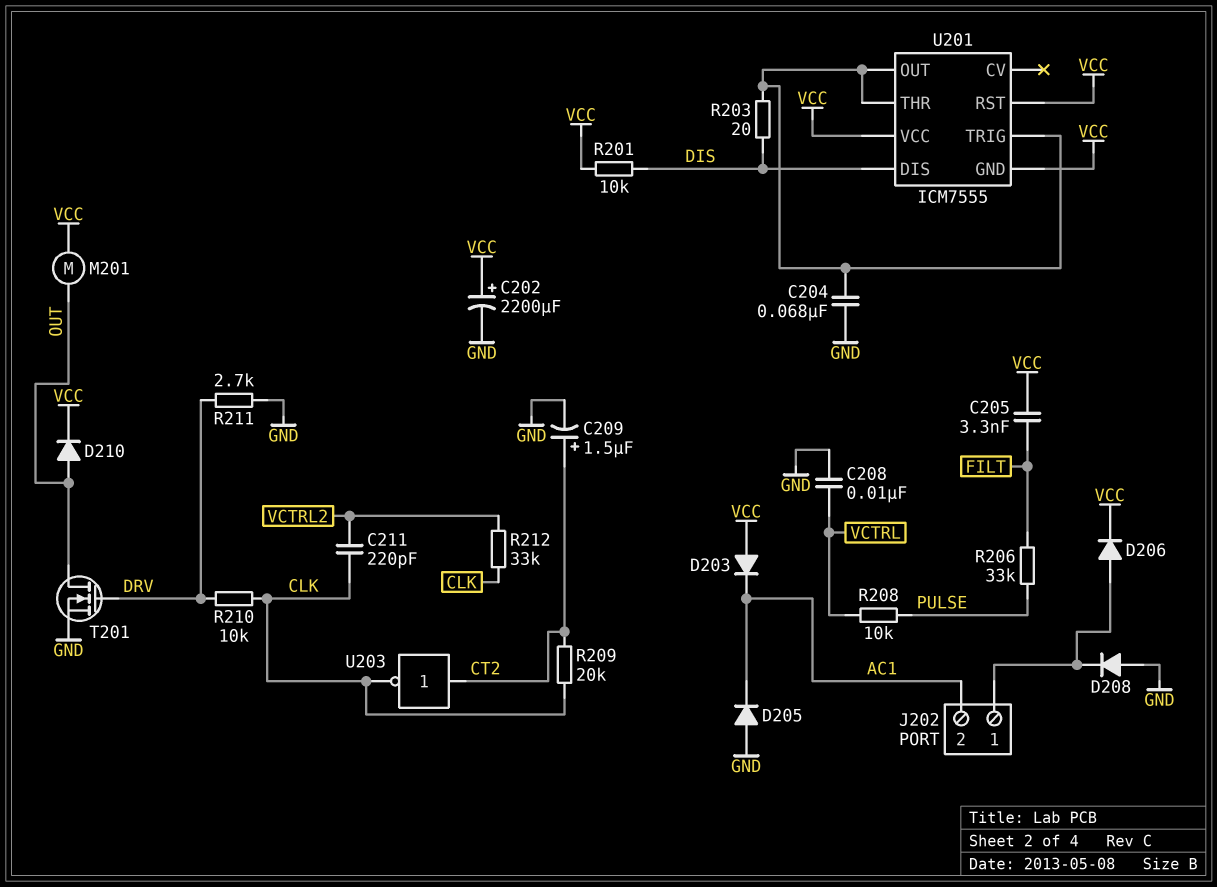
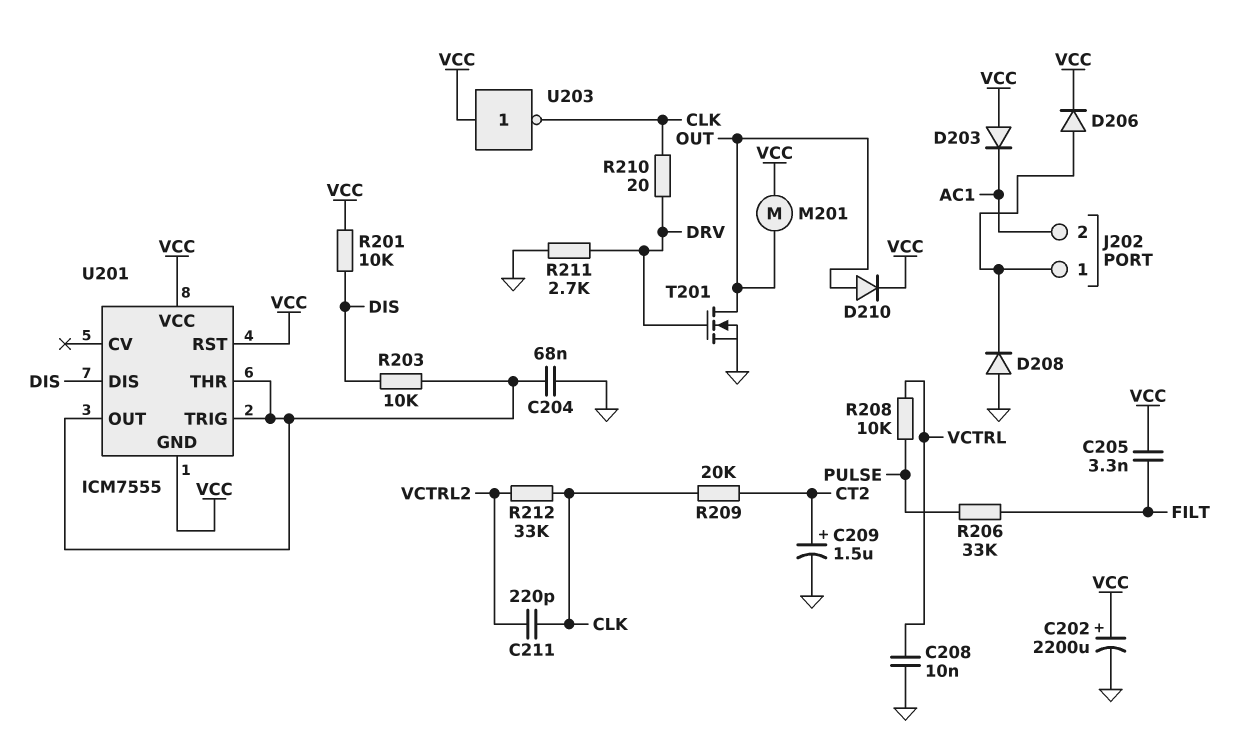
D205: diode (A GND, K AC1) -> none
R203: 20 (DIS, U201/OUT) -> 10k (DIS, U201/OUT)
R210: 10k (CLK, DRV) -> 20 (CLK, DRV)
U203: NOT (in CT2, out CLK) -> NOT (in VCC, out CLK)

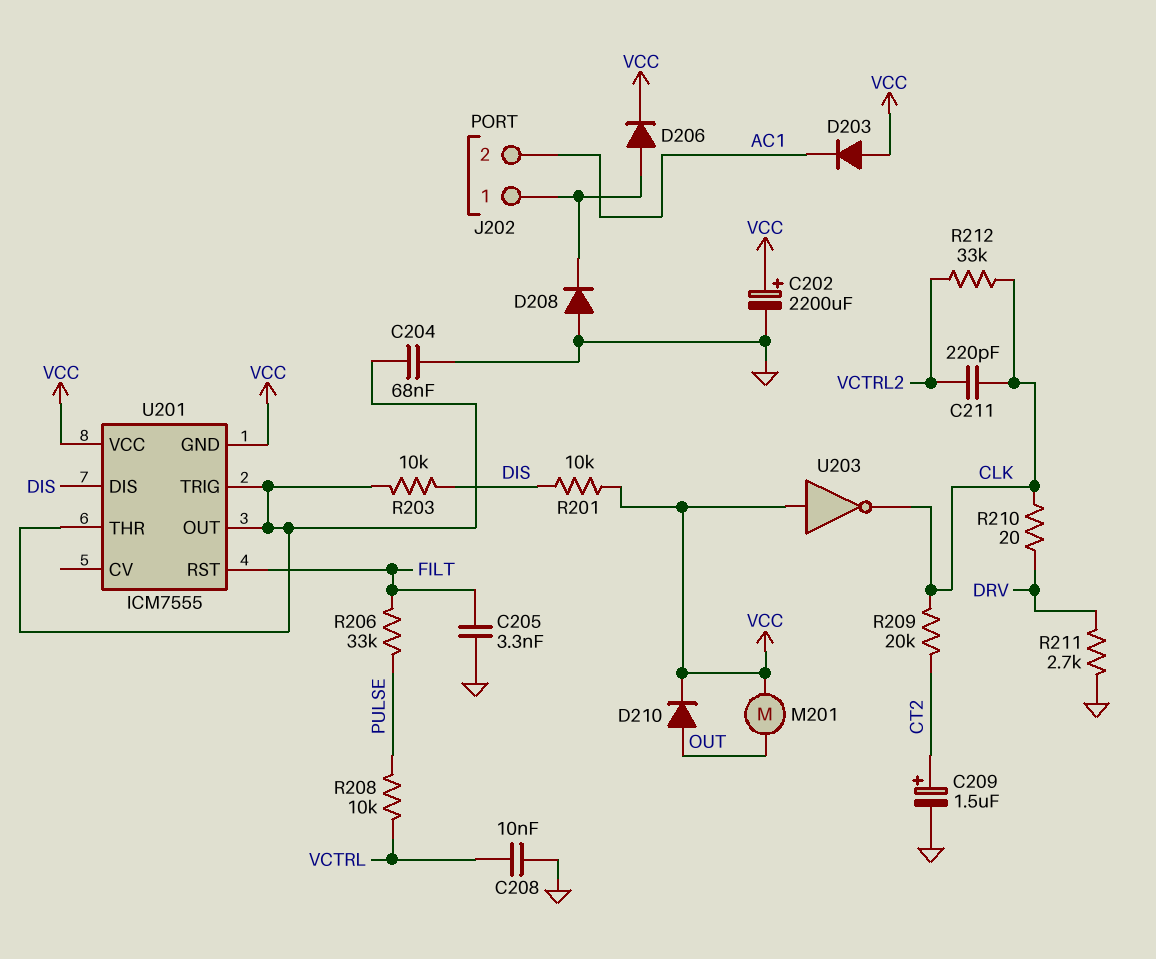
C205: 3.3nF (FILT, VCC) -> 3.3nF (FILT, GND)
T201: NMOS (G DRV, D OUT, S GND) -> none
U201 pin RST: VCC -> FILT

